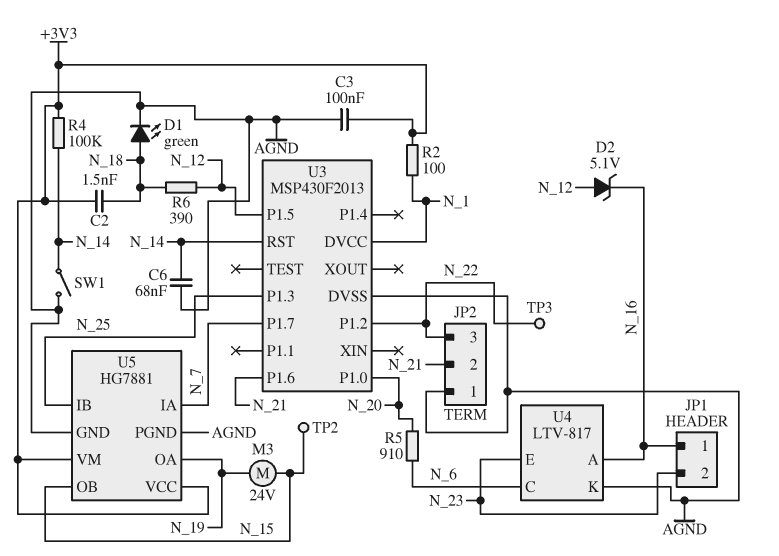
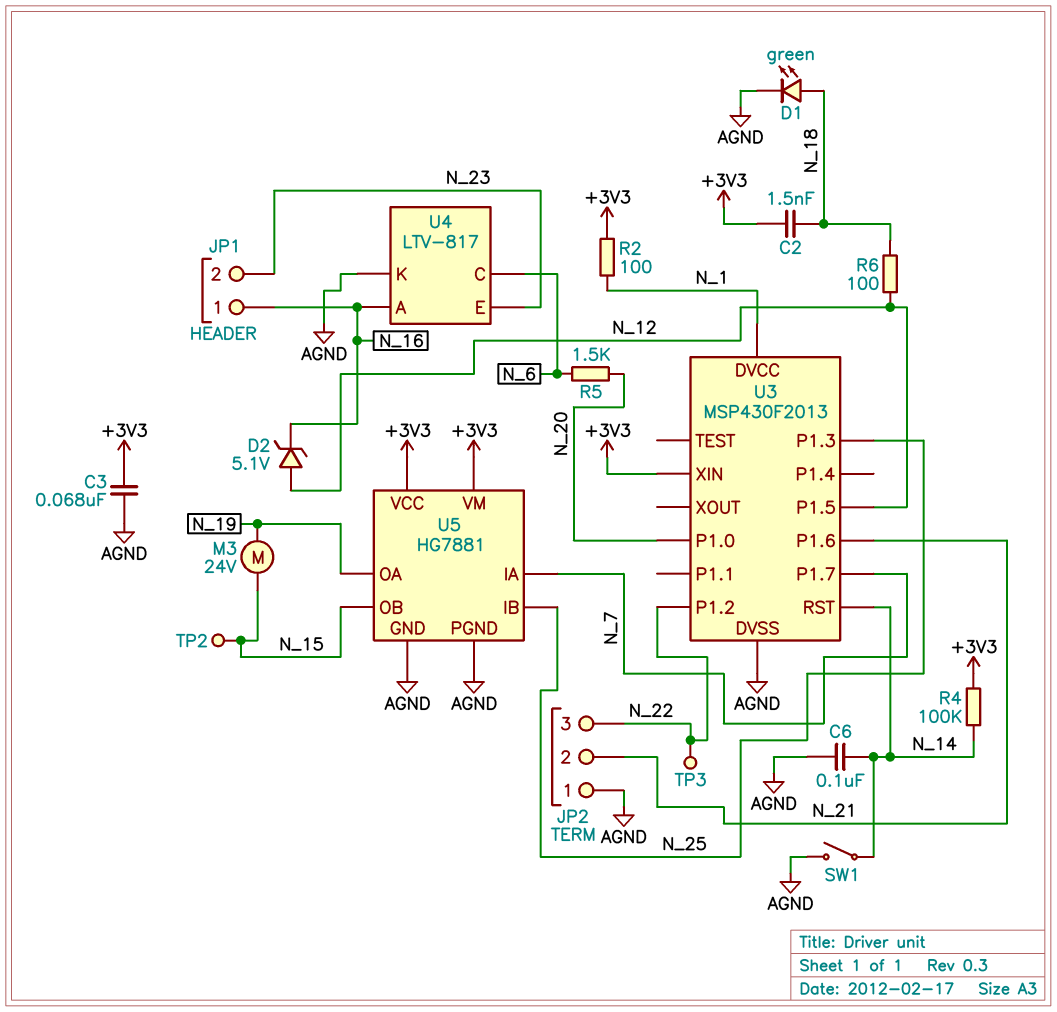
C3: 100nF (+3V3, AGND) -> 68nF (+3V3, AGND)
C6: 68nF (AGND, N_14) -> 100nF (AGND, N_14)
R5: 910 (N_6, N_20) -> 1.5k (N_6, N_20)
R6: 390 (N_12, N_18) -> 100 (N_12, N_18)
U3 pin XIN: none -> +3V3

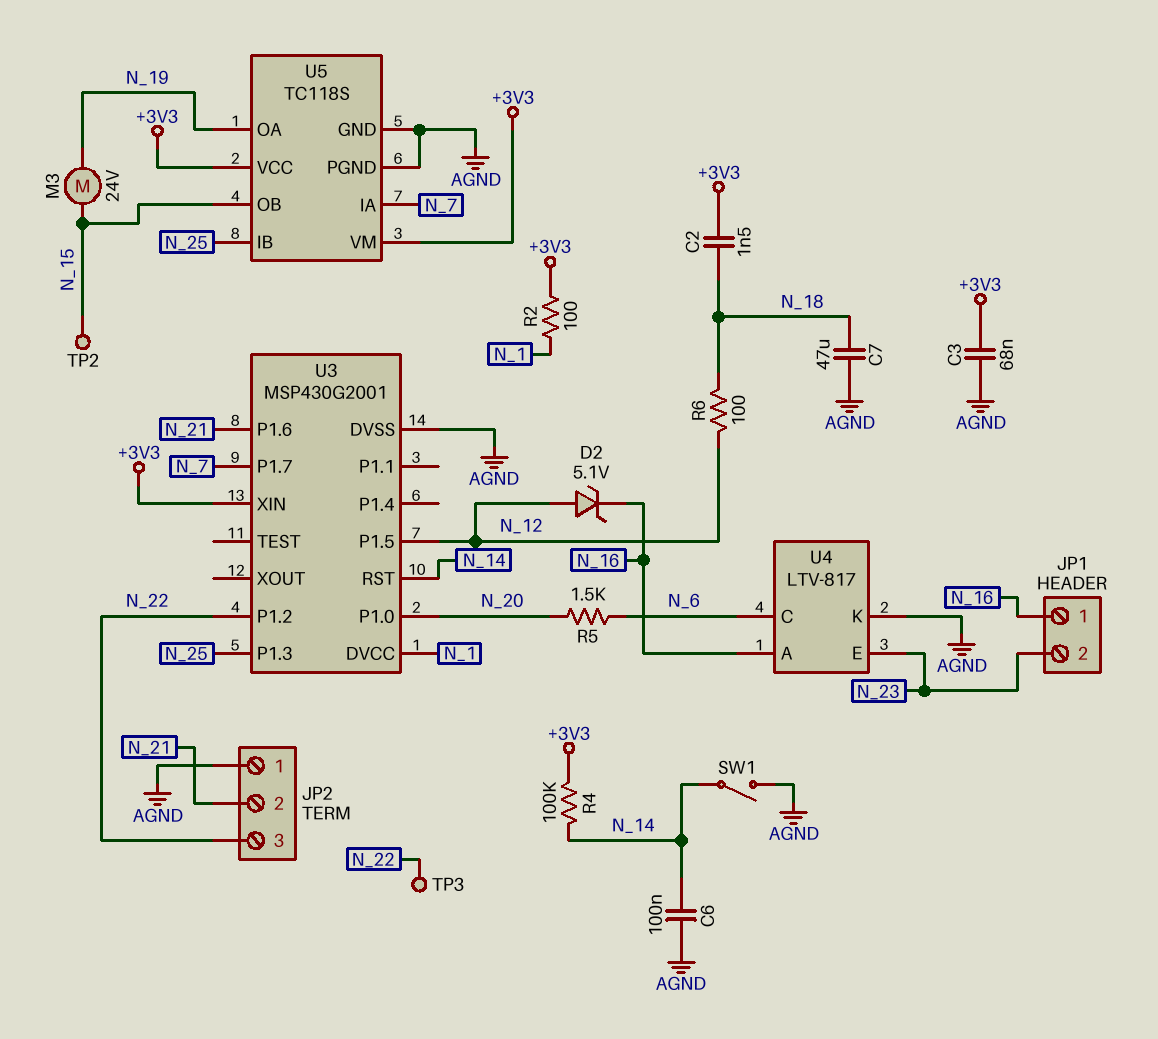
C7: none -> 47uF (AGND, N_18)
D1: LED green (A N_18, K AGND) -> none
U3: MSP430F2013 -> MSP430G2001
U5: HG7881 -> TC118S

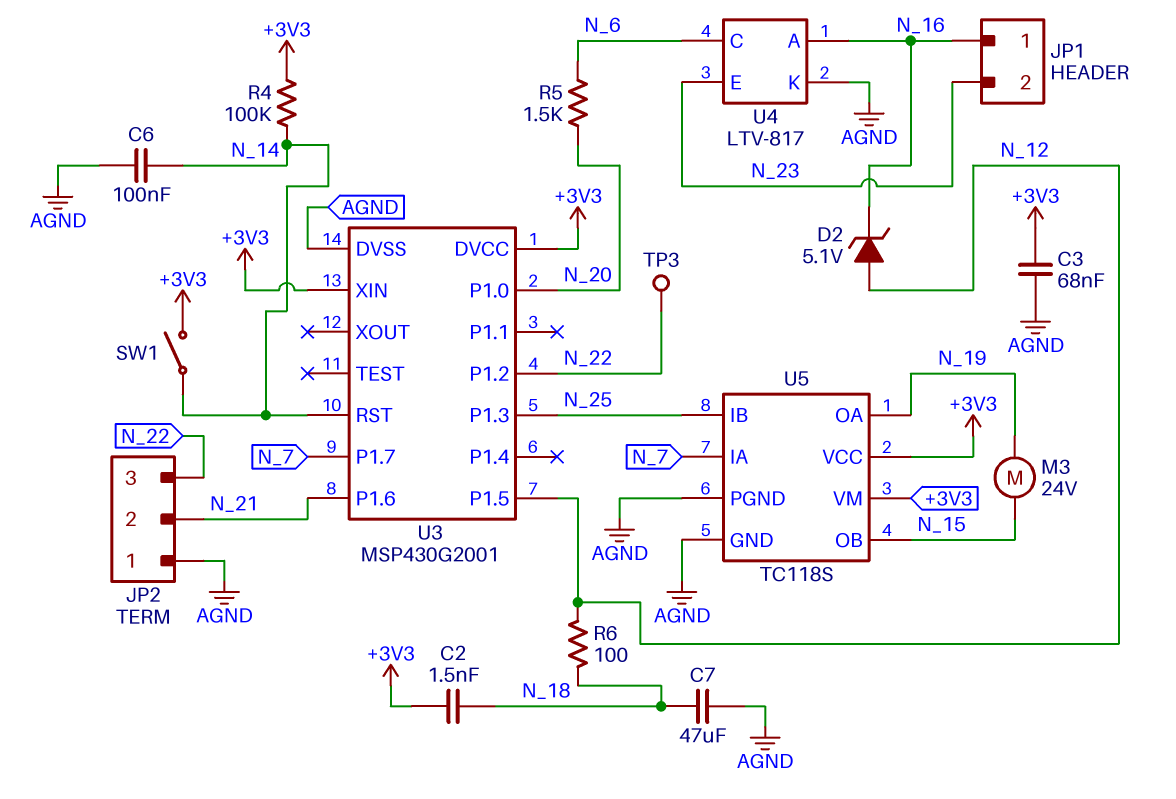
R2: 100 (+3V3, N_1) -> none
SW1: switch (AGND, N_14) -> switch (+3V3, N_14)
TP2: test point (N_15) -> none
U3 pin DVCC: N_1 -> +3V3

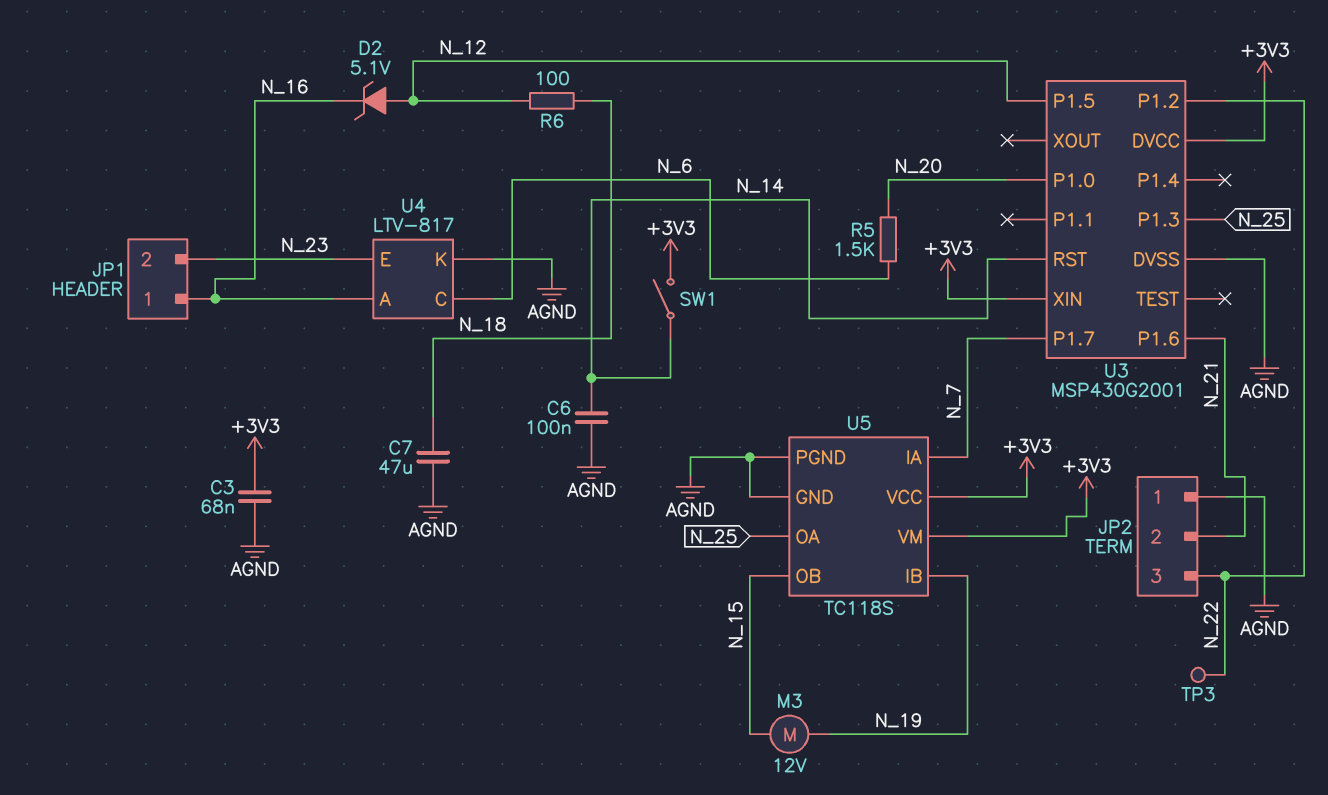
C2: 1.5nF (+3V3, N_18) -> none
M3: motor 24V (N_15, N_19) -> motor 12V (N_15, N_19)
R4: 100k (+3V3, N_14) -> none
U5 pin IB: N_25 -> N_19
U5 pin OA: N_19 -> N_25

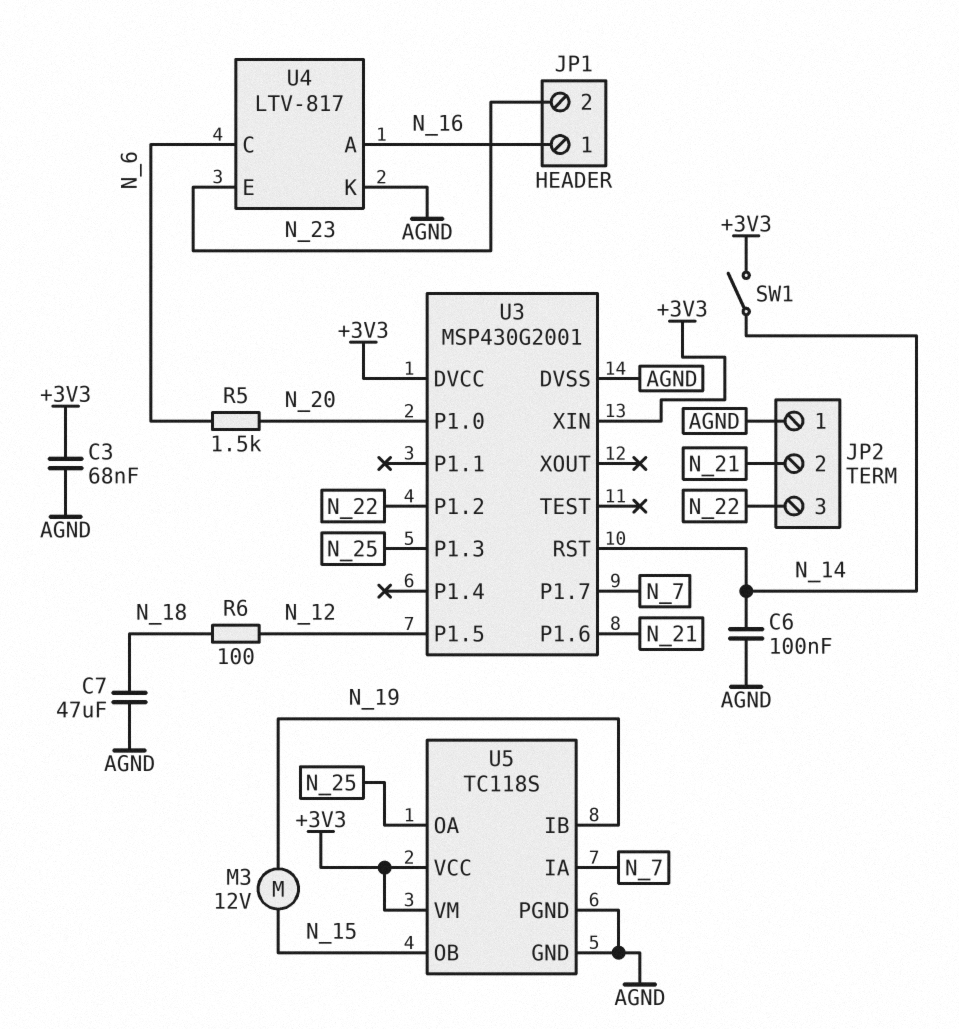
D2: zener 5.1V (A N_12, K N_16) -> none
TP3: test point (N_22) -> none

